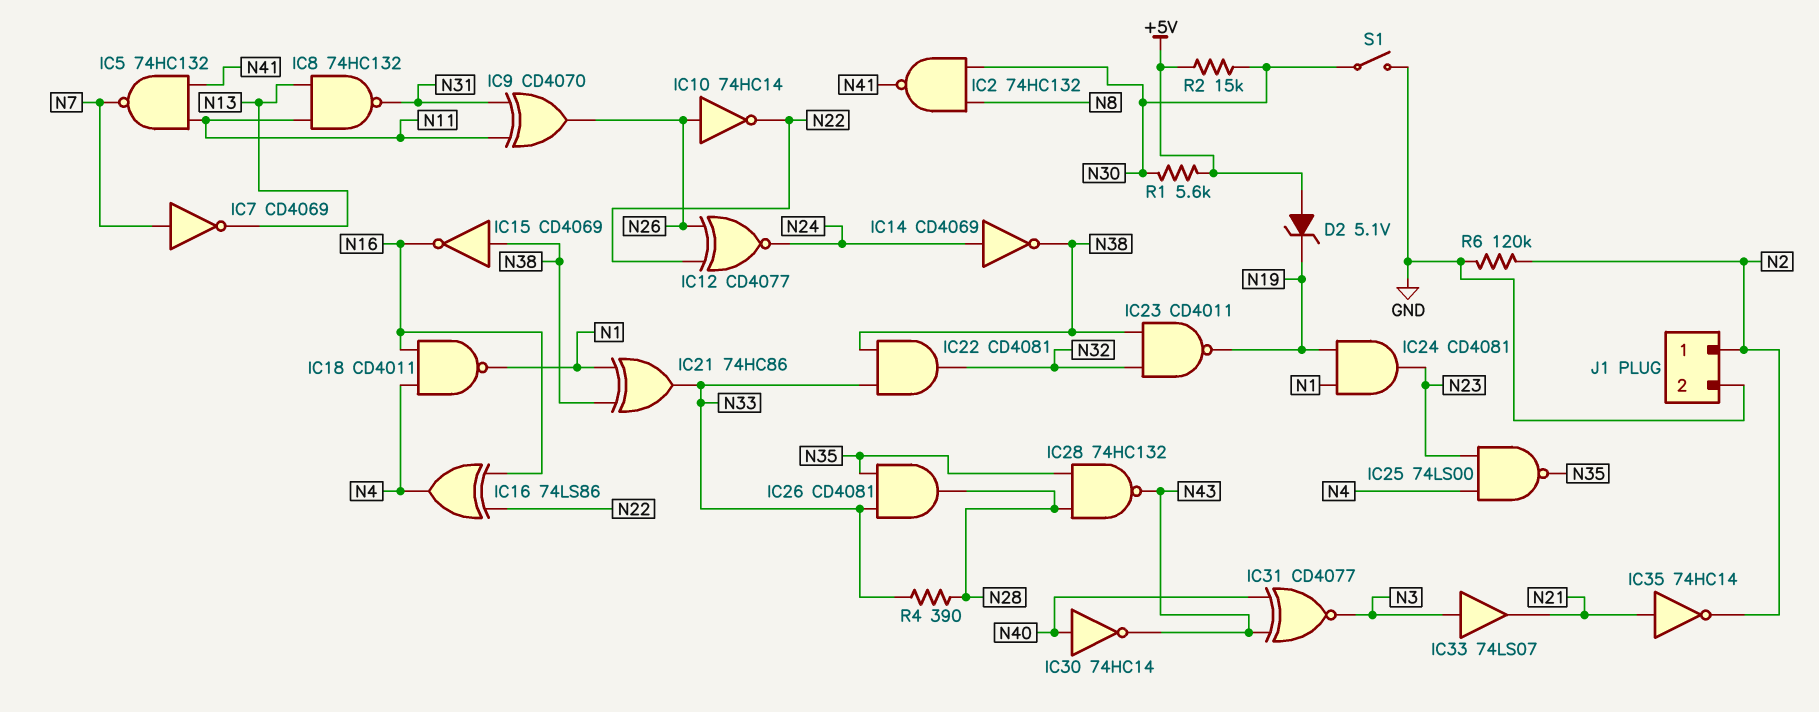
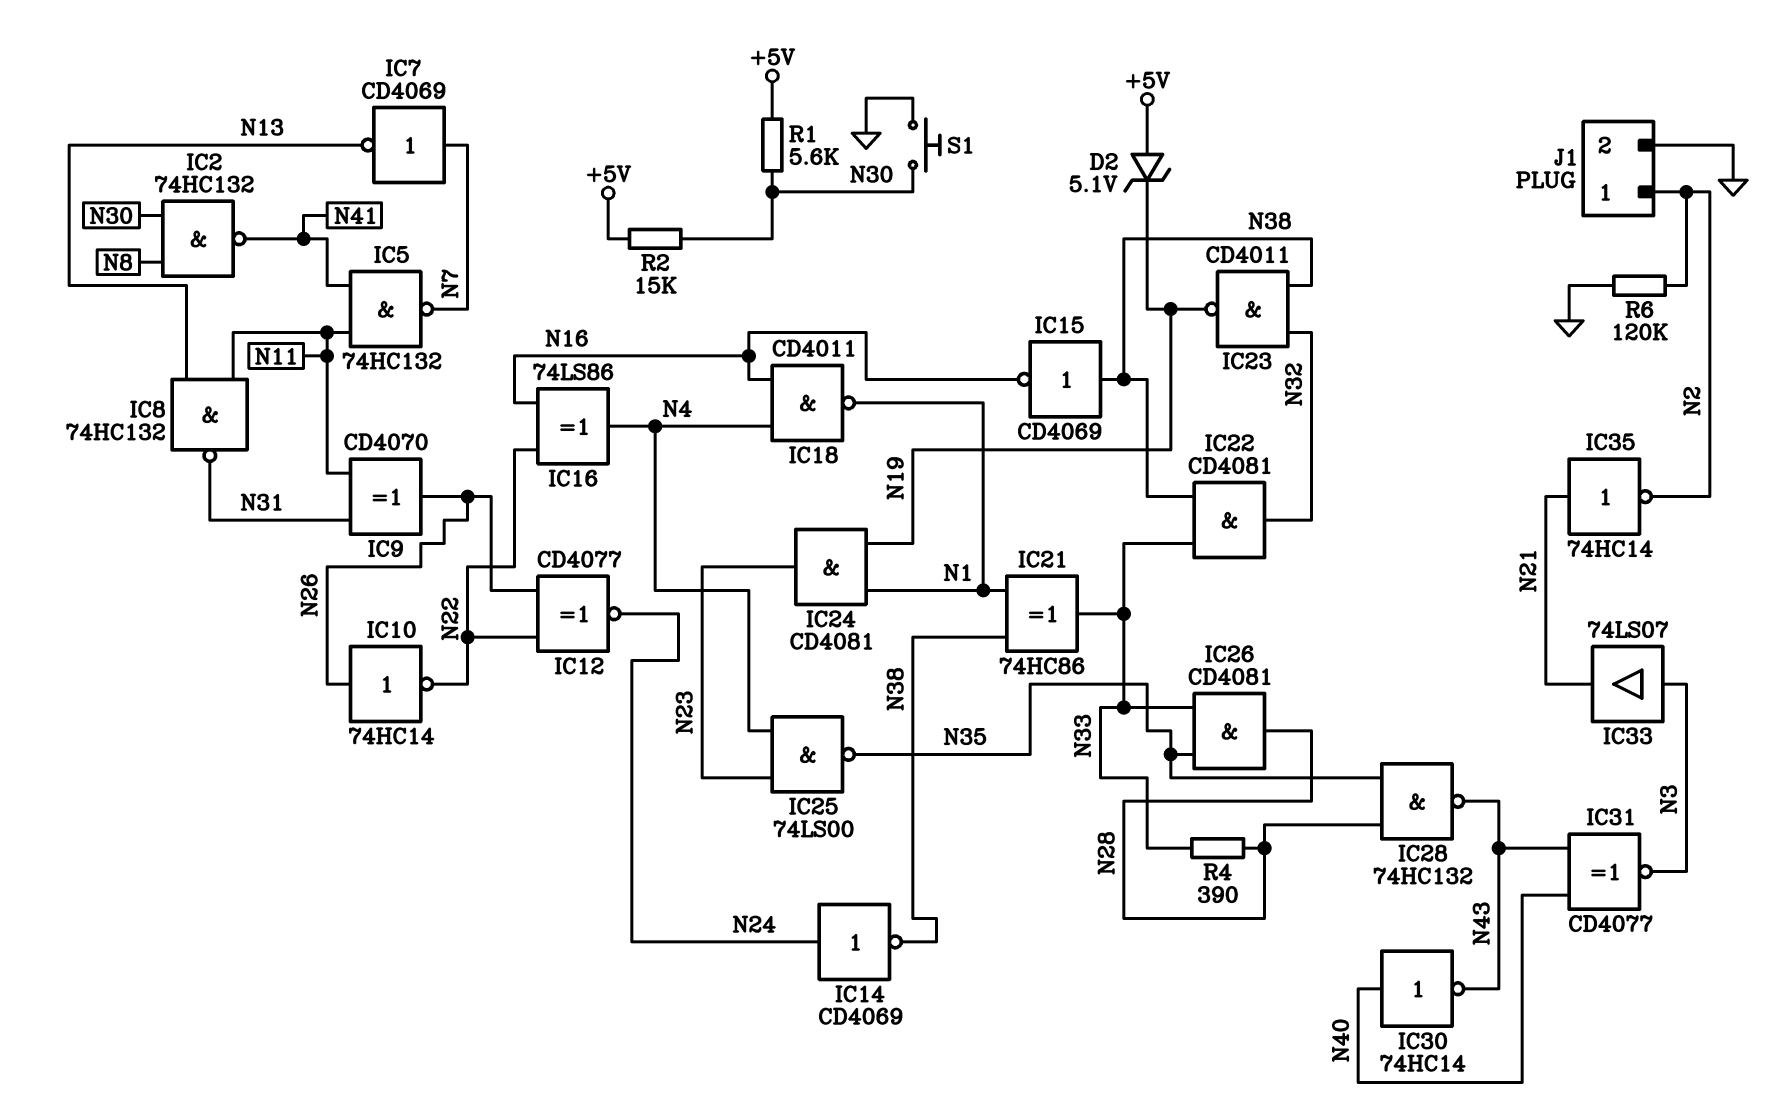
S1: switch (GND, N30) -> button (GND, N30)

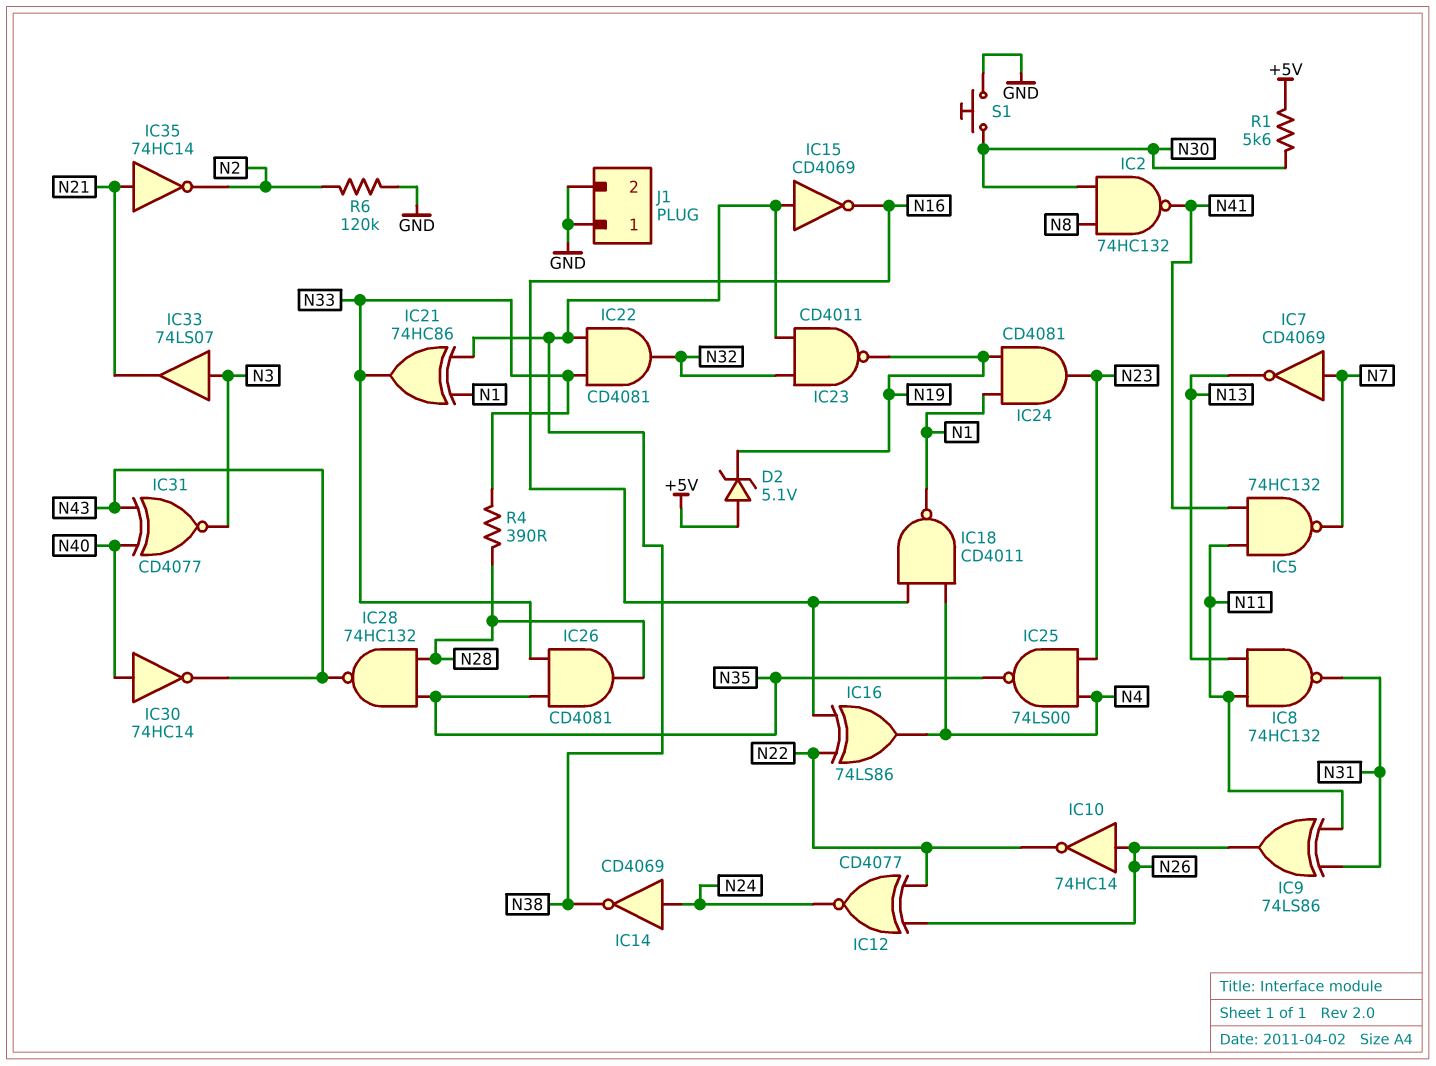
IC9: XOR CD4070 (in N11, in N31, out N26) -> XOR 74LS86 (in N11, in N31, out N26)
J1 pin 1: N2 -> GND
R2: 15k (+5V, N30) -> none

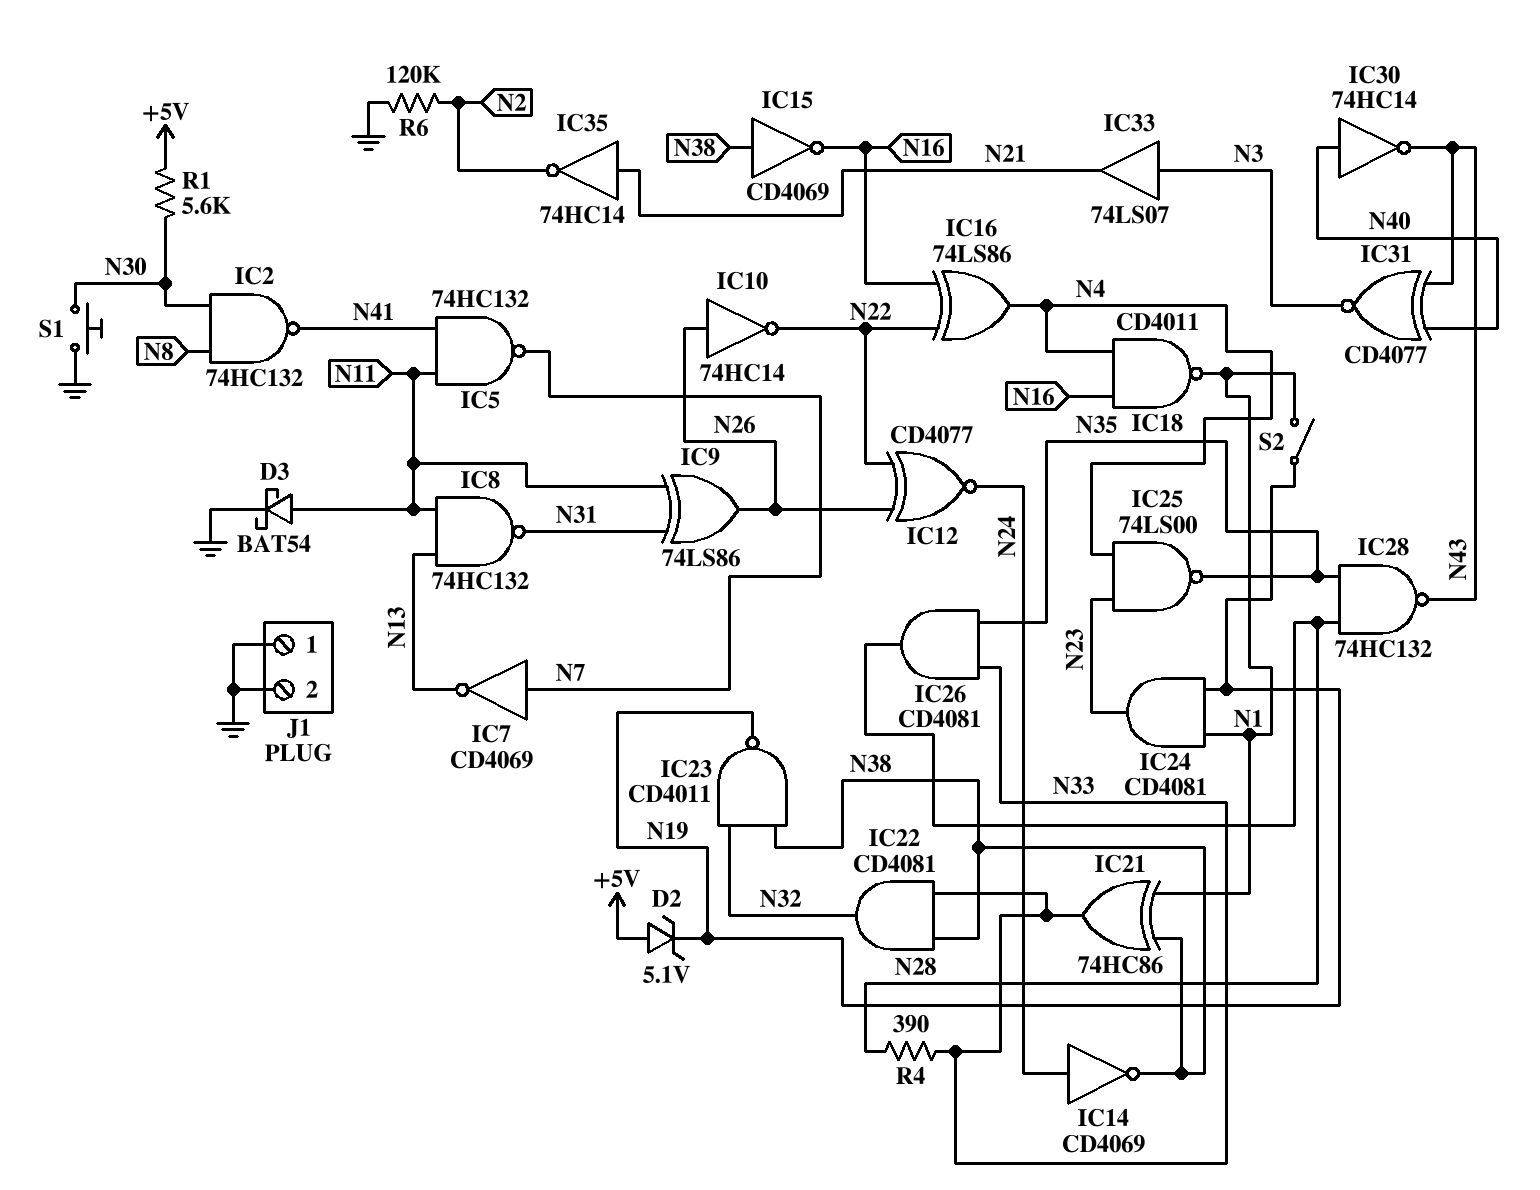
D3: none -> schottky BAT54 (A N11, K GND)
S2: none -> switch (N1, N19)

